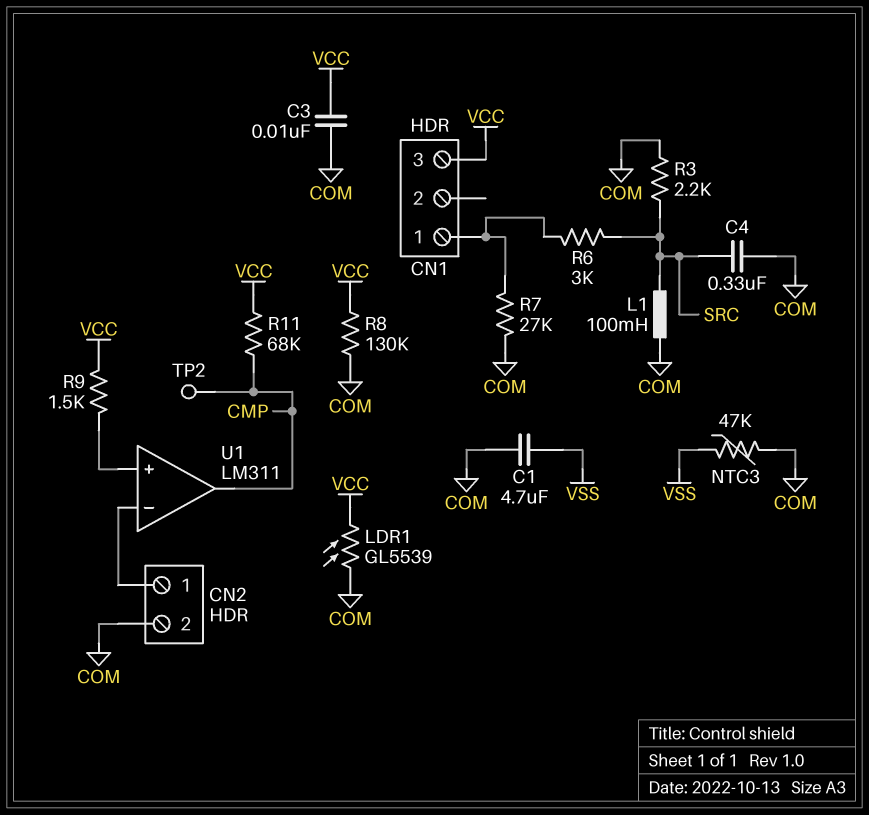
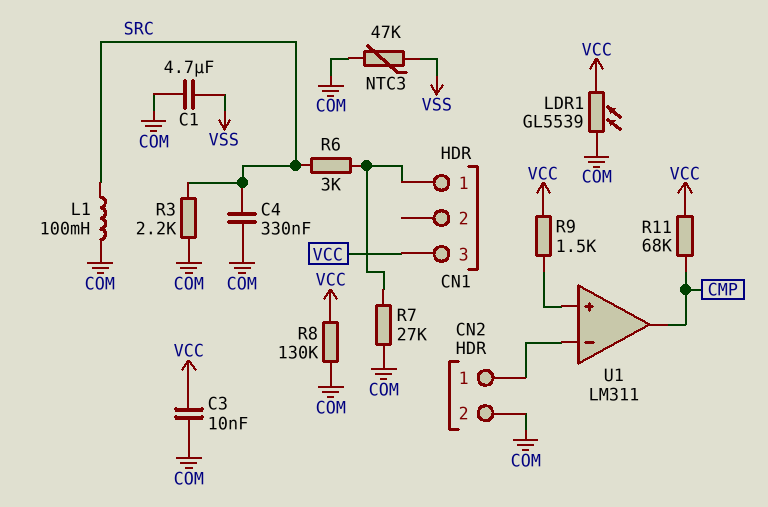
TP2: test point (CMP) -> none

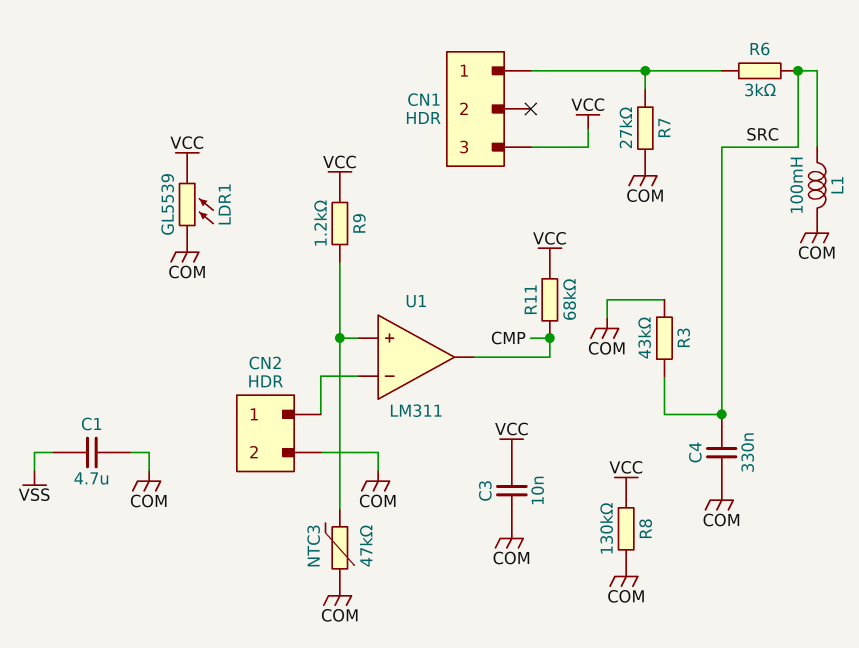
NTC3: 47k (COM, VSS) -> 47k (COM, U1/in+)
R3: 2.2k (COM, SRC) -> 43k (COM, SRC)
R9: 1.5k (U1/in+, VCC) -> 1.2k (U1/in+, VCC)

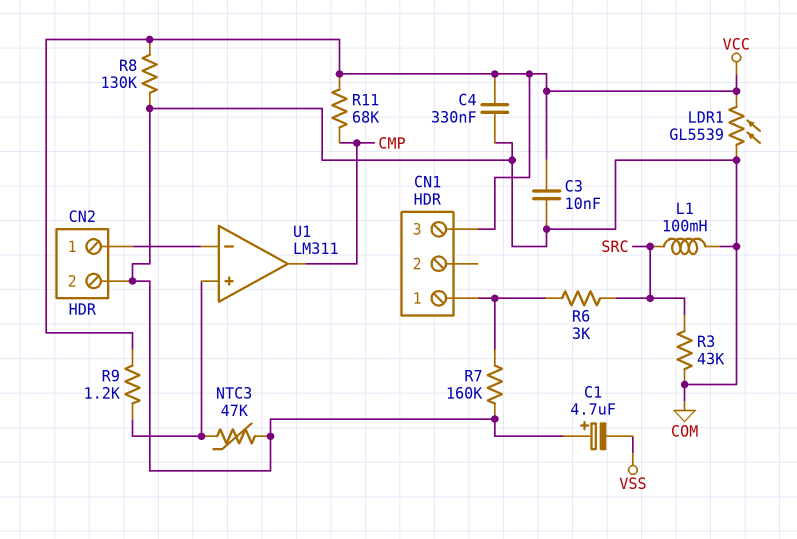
C1: 4.7uF (COM, VSS) -> 4.7uF (plus COM, minus VSS)
C4: 330nF (COM, SRC) -> 330nF (COM, VCC)
R7: 27k (CN1/1, COM) -> 160k (CN1/1, COM)

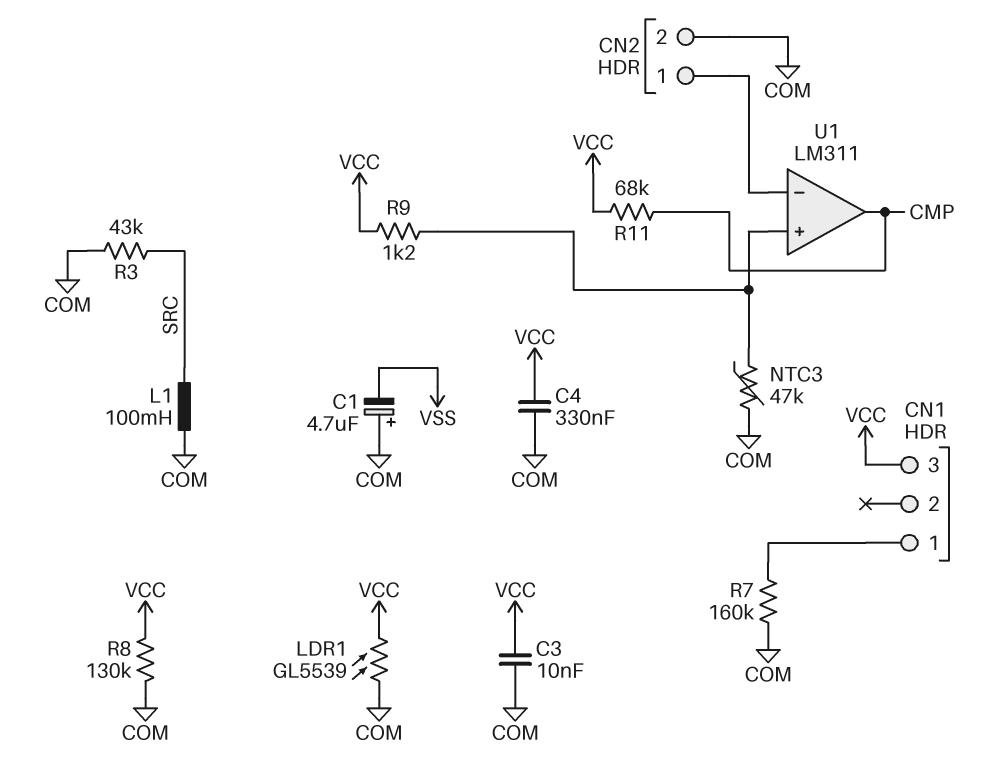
R6: 3k (CN1/1, SRC) -> none

